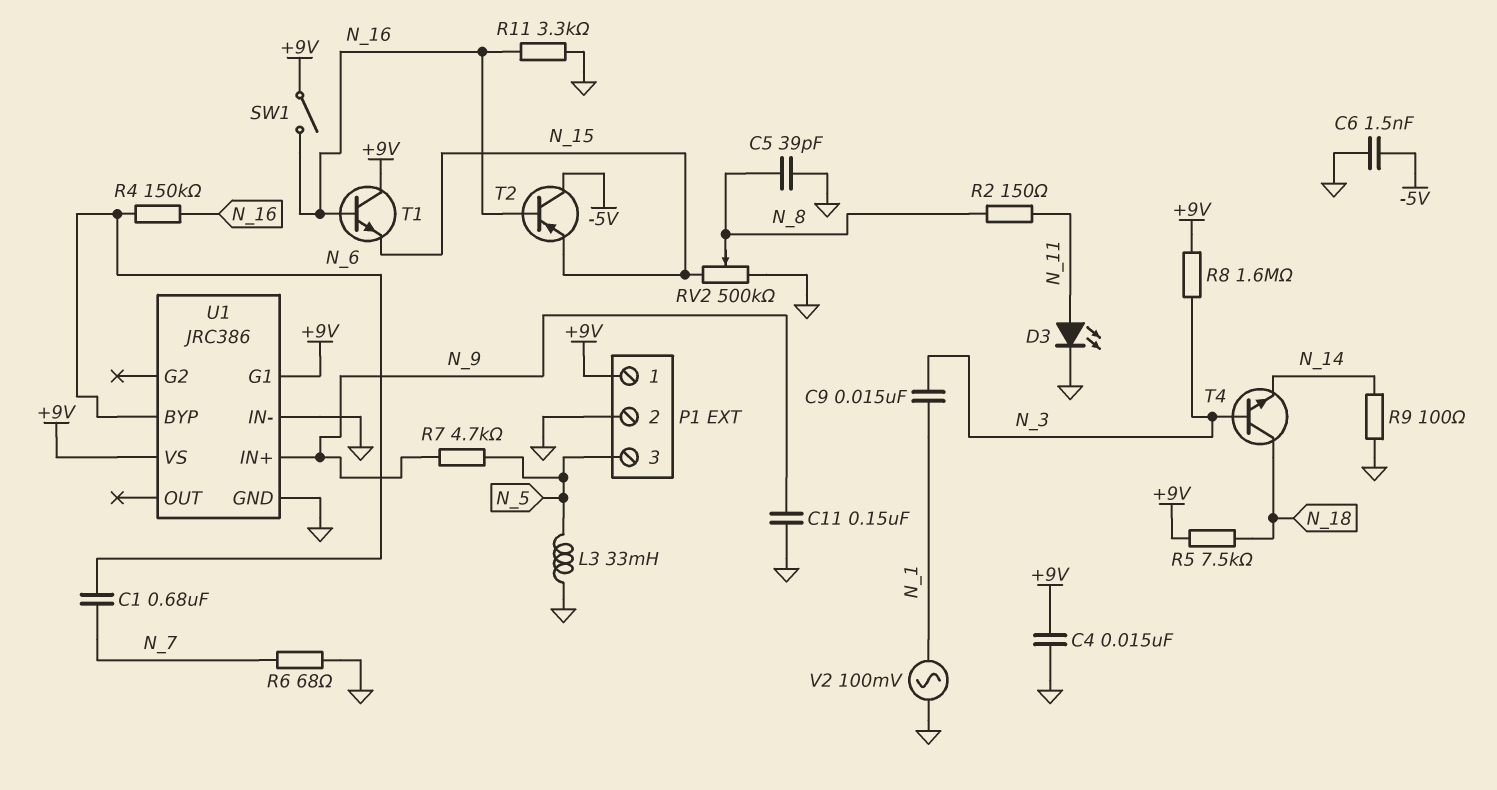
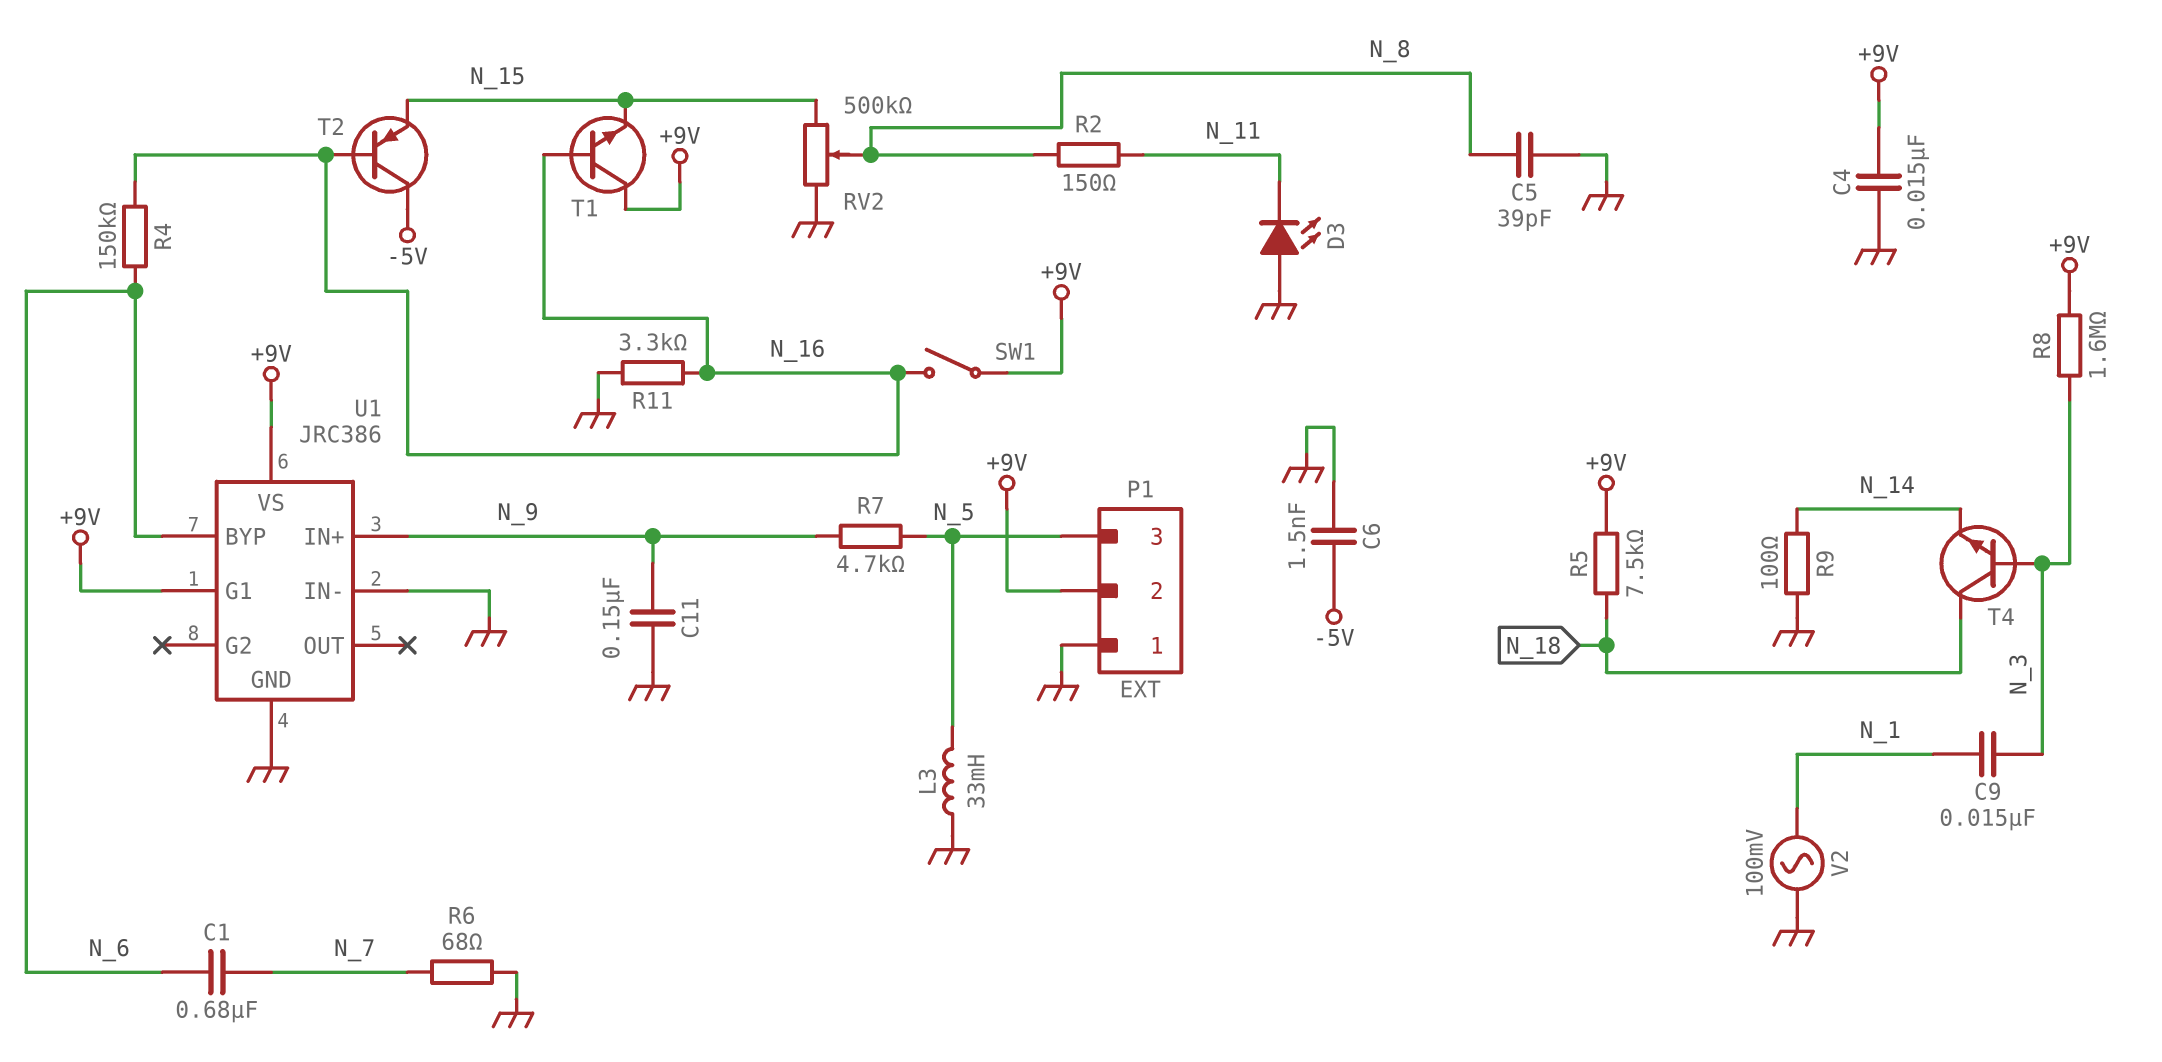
D3: LED (A N_11, K GND) -> LED (A GND, K N_11)
P1 pin 1: +9V -> GND
P1 pin 2: GND -> +9V

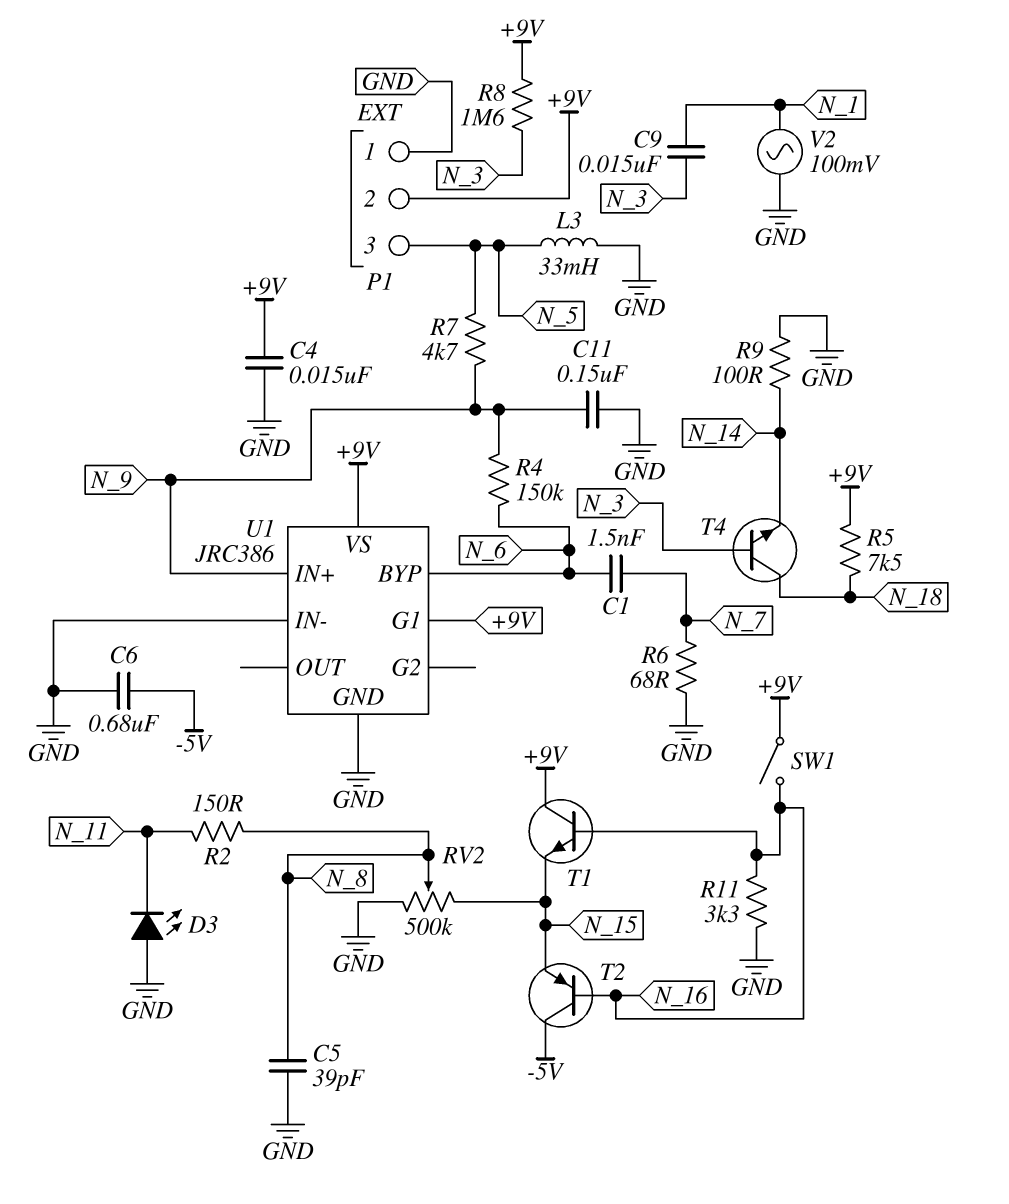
C1: 680nF (N_6, N_7) -> 1.5nF (N_6, N_7)
C6: 1.5nF (-5V, GND) -> 680nF (-5V, GND)
R4: 150k (N_6, N_16) -> 150k (N_6, N_9)

